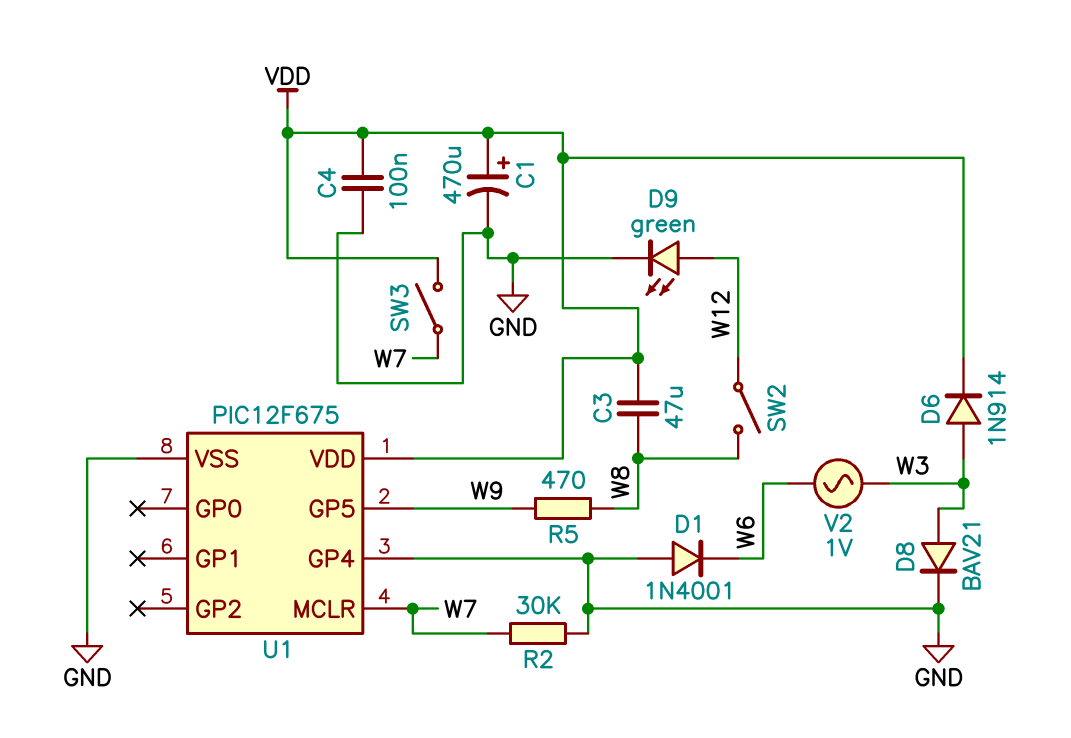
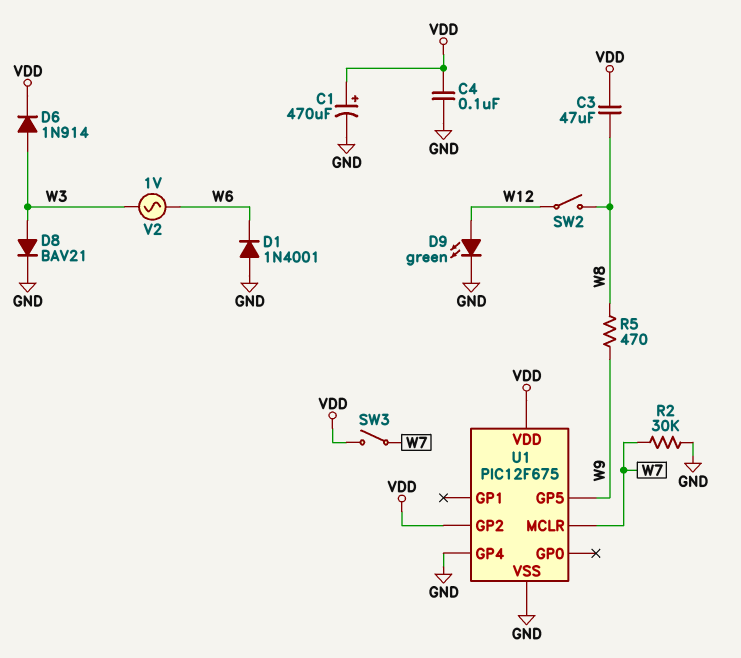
U1 pin GP2: none -> VDD

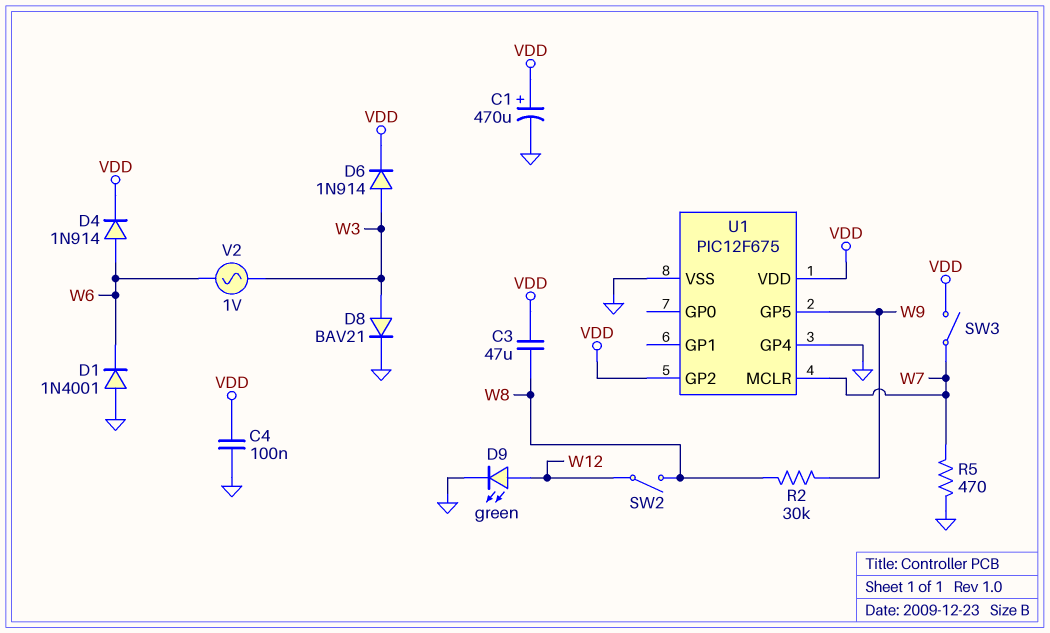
D4: none -> diode 1N914 (A W6, K VDD)
R2: 30k (GND, W7) -> 30k (W8, W9)
R5: 470 (W8, W9) -> 470 (GND, W7)

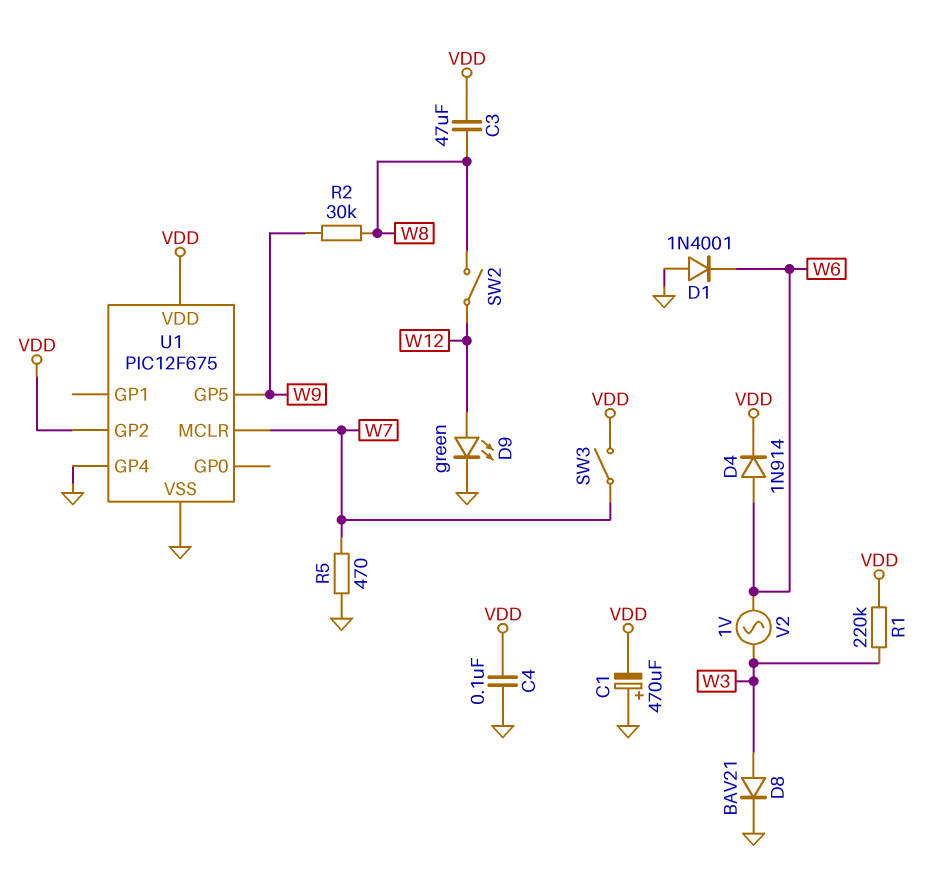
C1: 470uF (plus VDD, minus GND) -> 470uF (plus GND, minus VDD)
D6: diode 1N914 (A W3, K VDD) -> none
R1: none -> 220k (VDD, W3)

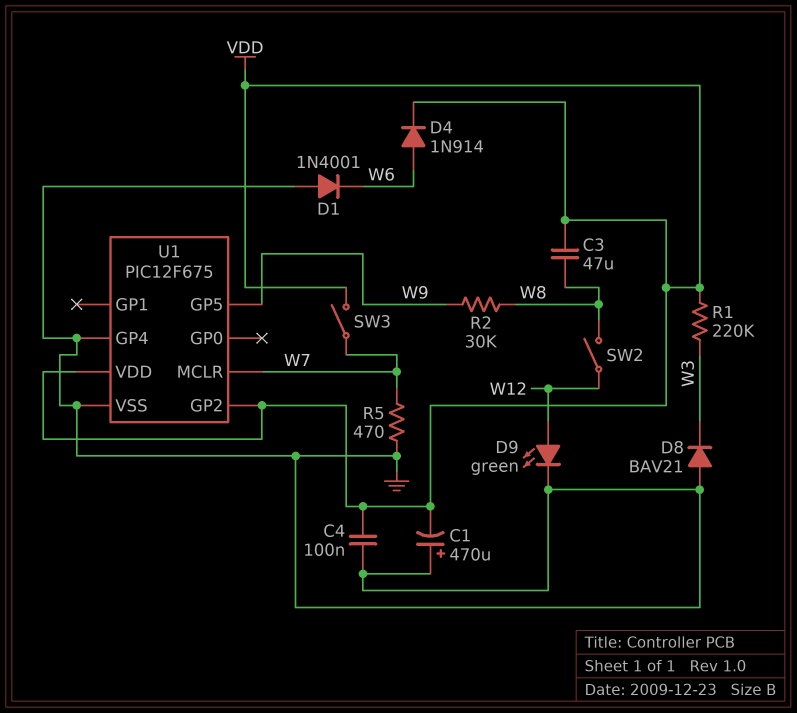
D8: diode BAV21 (A W3, K GND) -> diode BAV21 (A GND, K W3)
V2: AC 1V (W3, W6) -> none

